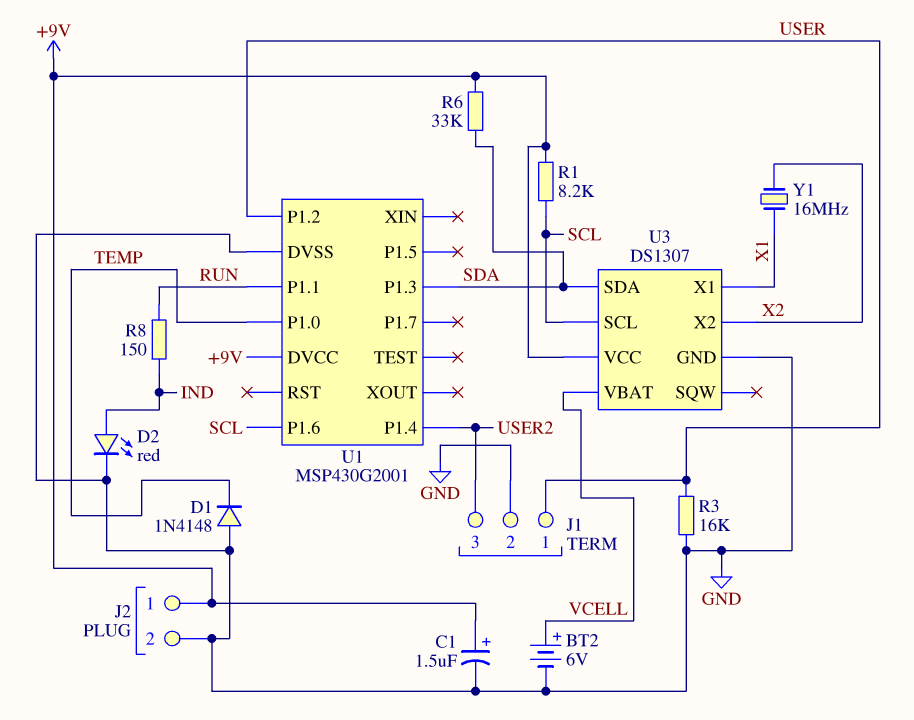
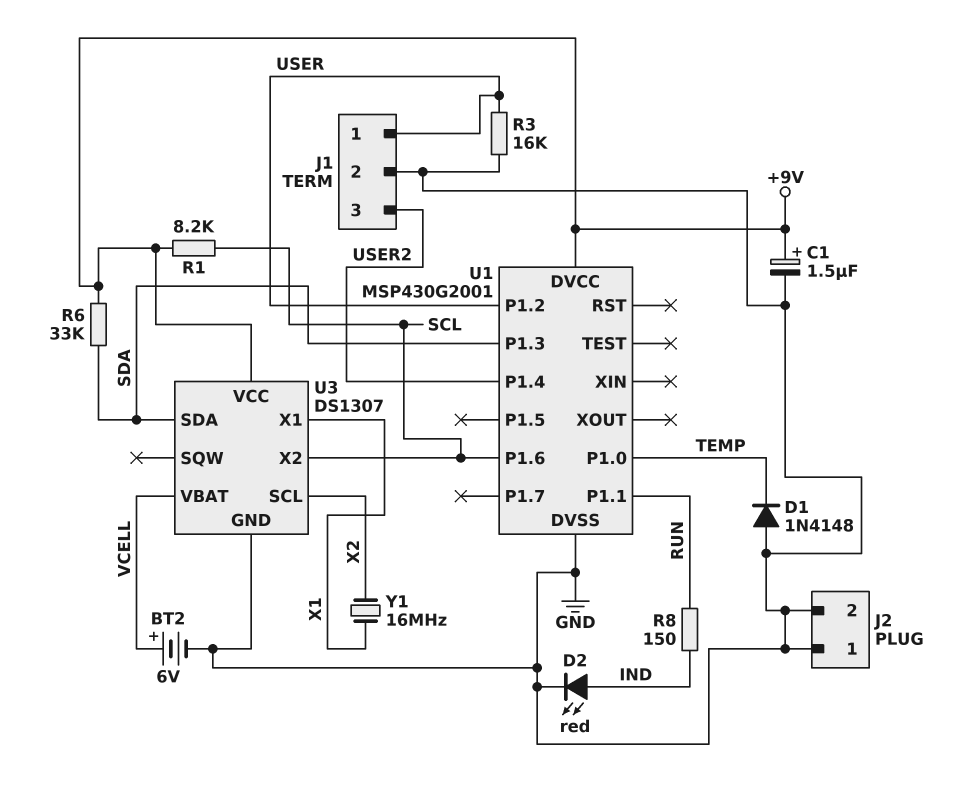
J2 pin 1: +9V -> GND
U3 pin SCL: SCL -> X2
U3 pin X2: X2 -> SCL

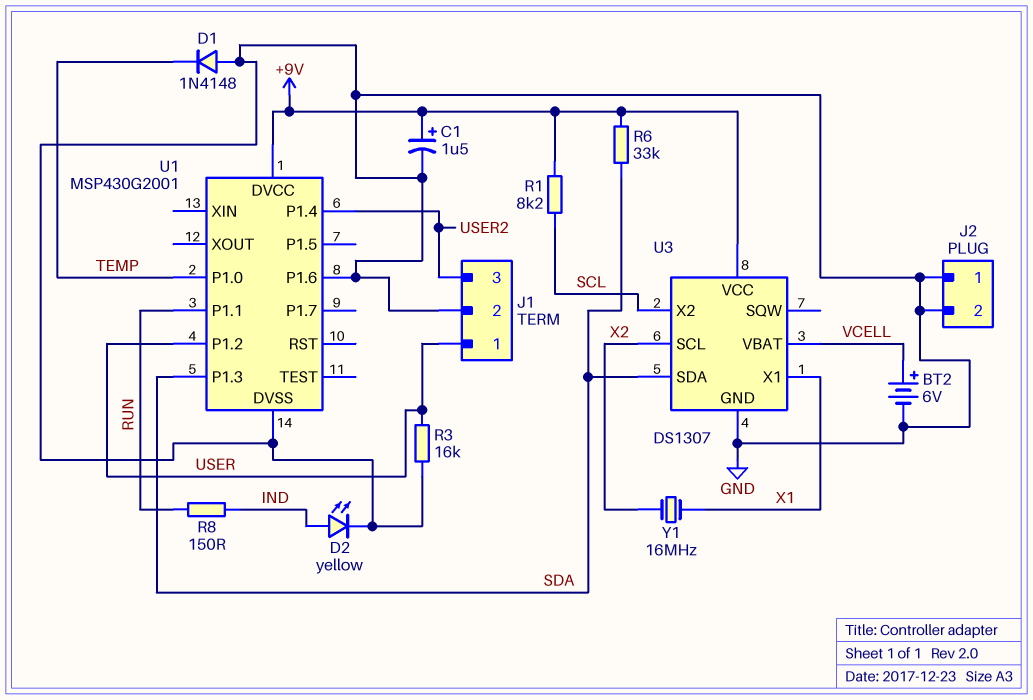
D2: LED red (A IND, K GND) -> LED yellow (A IND, K GND)
U1 pin P1.6: SCL -> GND

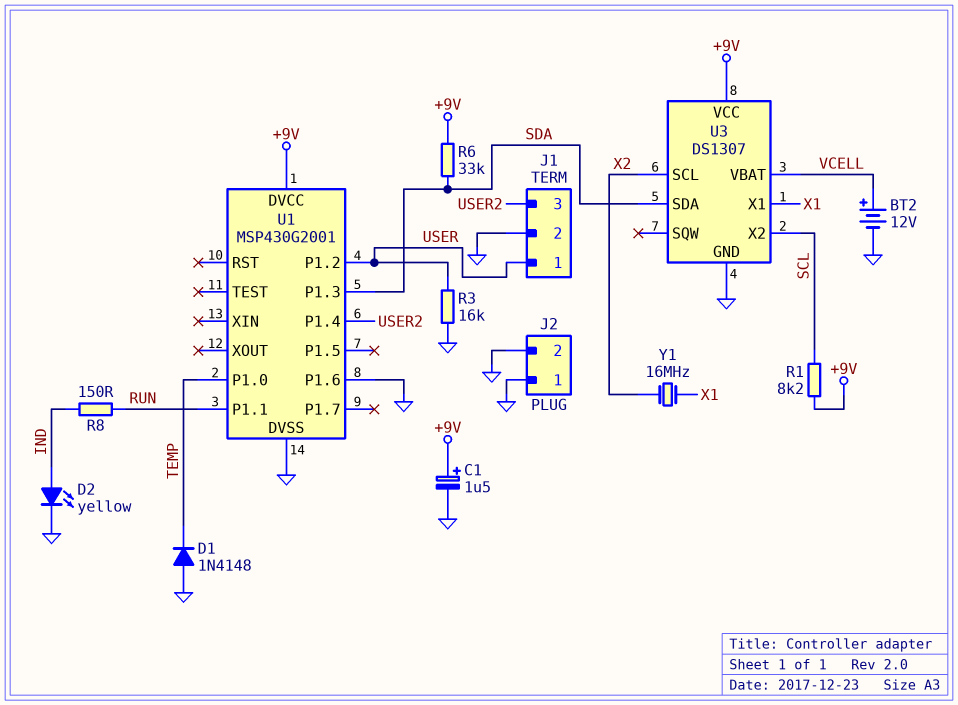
BT2: 6V (plus VCELL, minus GND) -> 12V (plus VCELL, minus GND)

